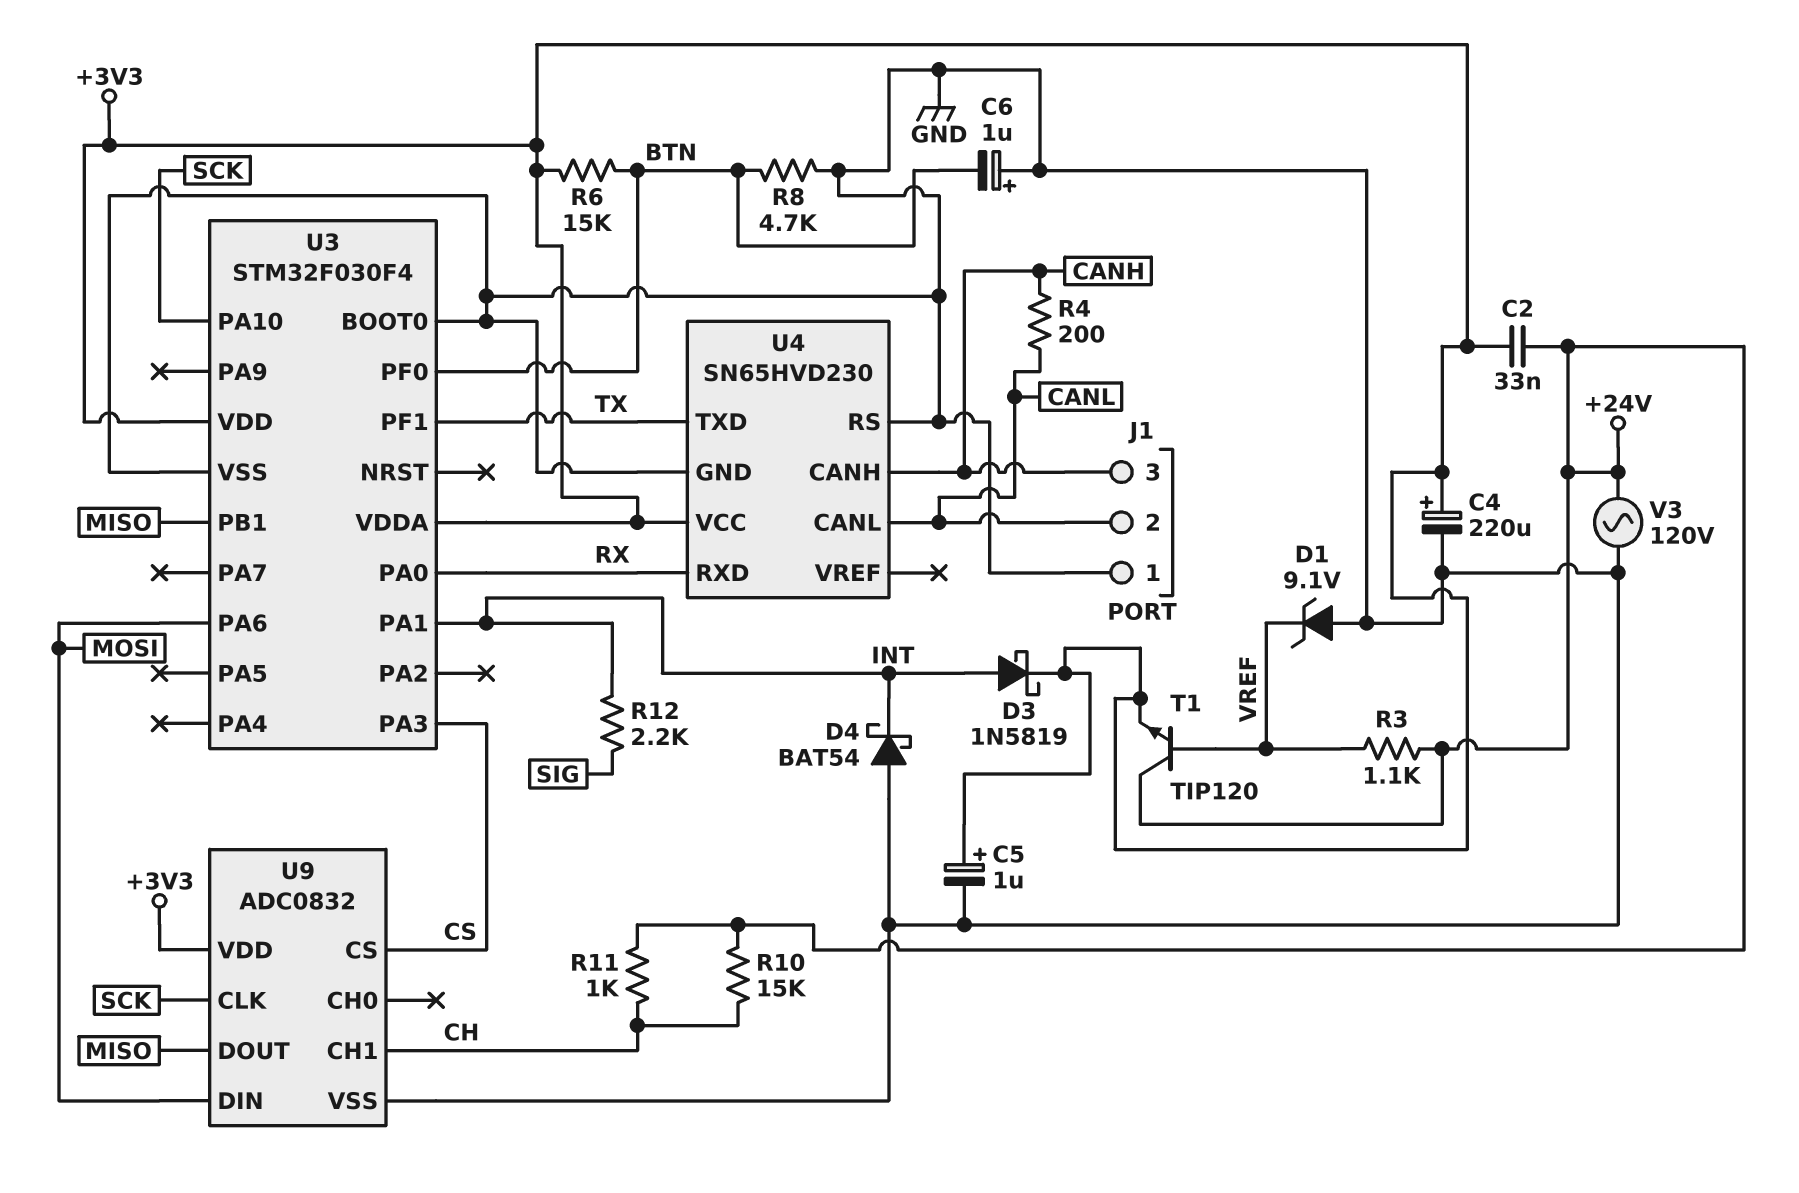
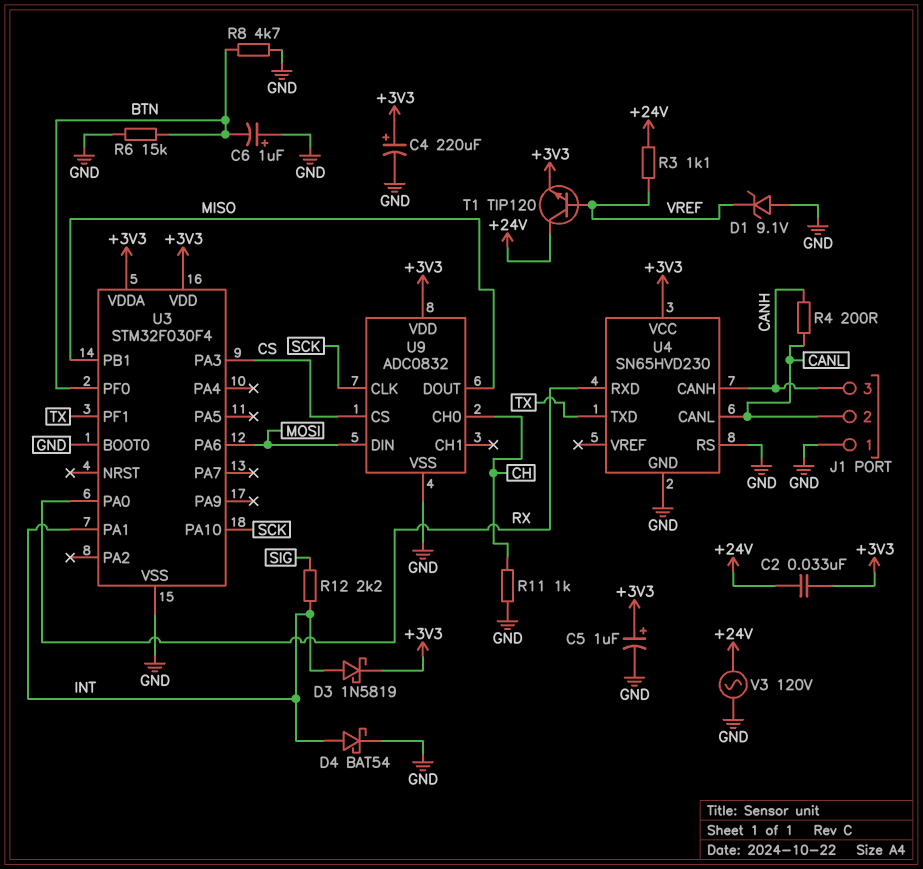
D4: schottky BAT54 (A GND, K INT) -> schottky BAT54 (A INT, K GND)
R6: 15k (+3V3, BTN) -> 15k (BTN, GND)
R10: 15k (+24V, CH) -> none
R11: 1k (+24V, CH) -> 1k (CH, GND)
U9 pin CH0: none -> CH
U9 pin CH1: CH -> none

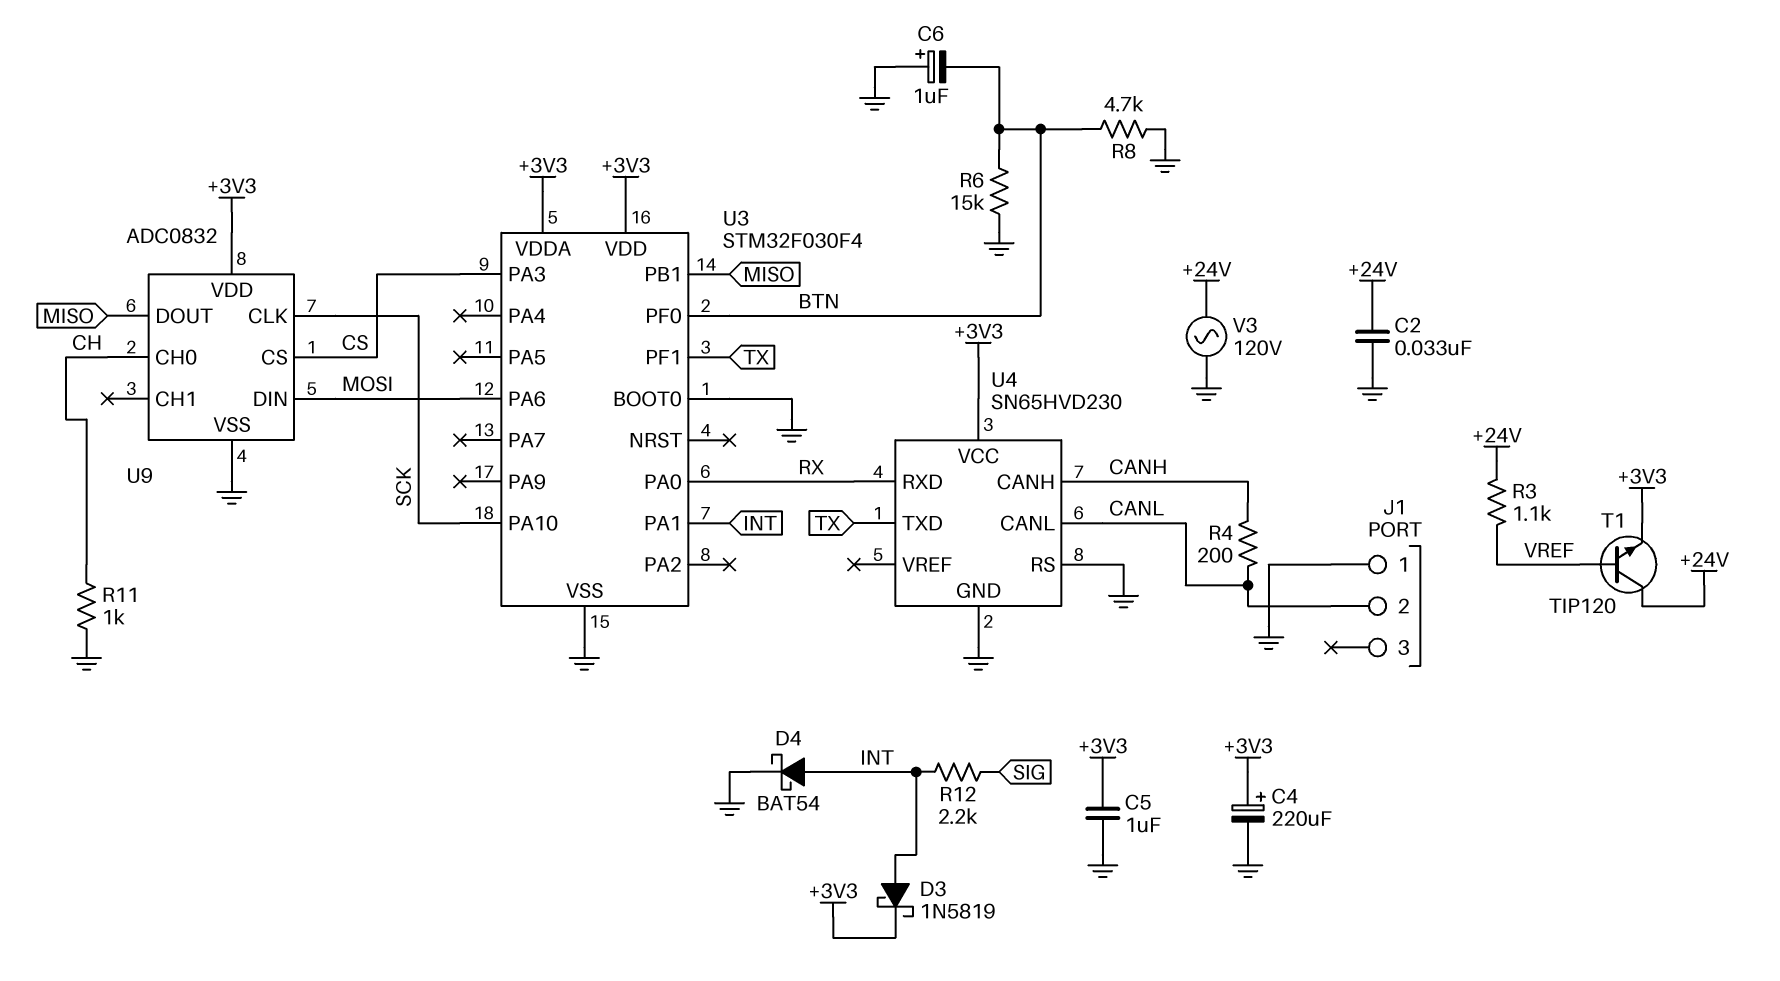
C2: 33nF (+3V3, +24V) -> 33nF (+24V, GND)
C5: 1uF (plus +3V3, minus GND) -> 1uF (+3V3, GND)
D1: zener 9.1V (A GND, K VREF) -> none
J1 pin 3: CANH -> none

